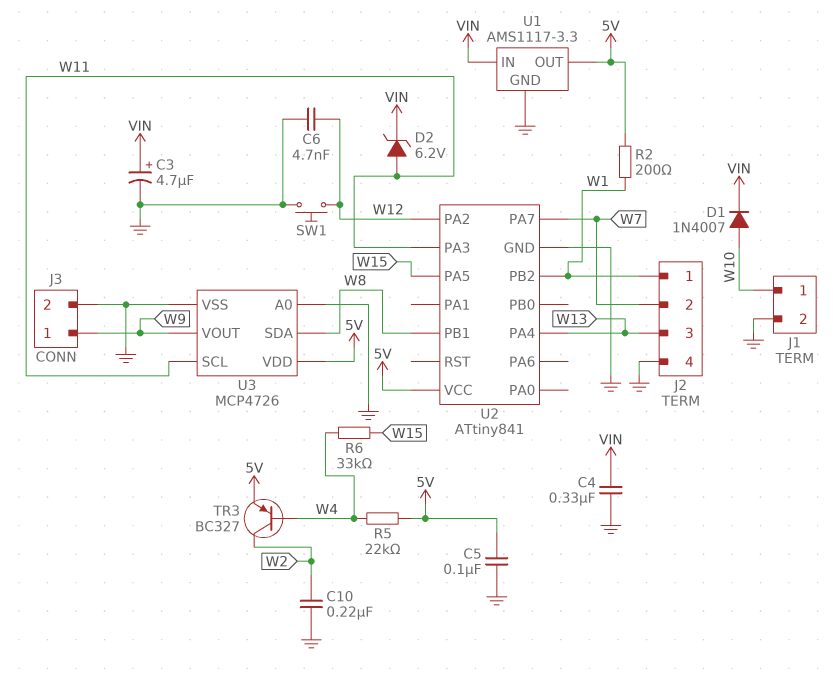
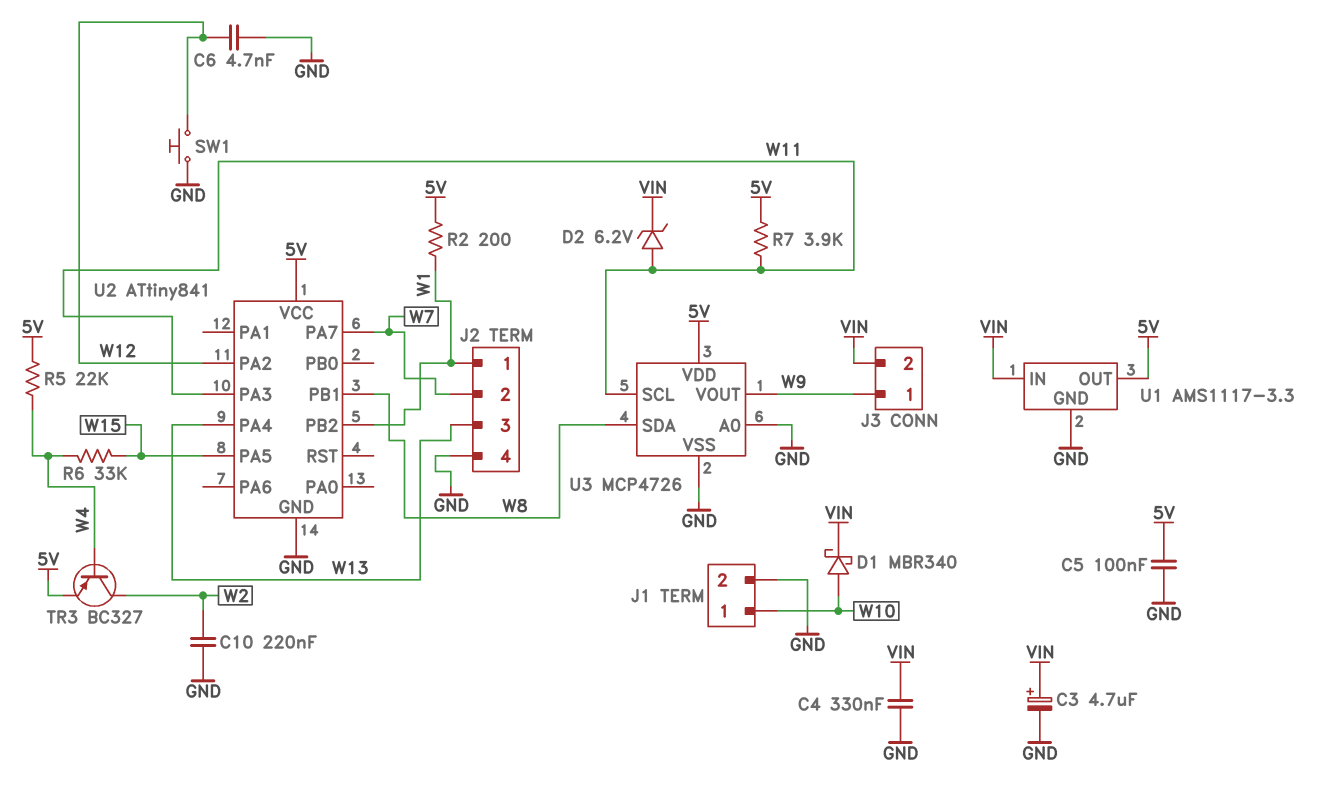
D1: diode 1N4007 (A W10, K VIN) -> schottky MBR340 (A W10, K VIN)
J3 pin 2: GND -> VIN
R7: none -> 3.9k (5V, W11)

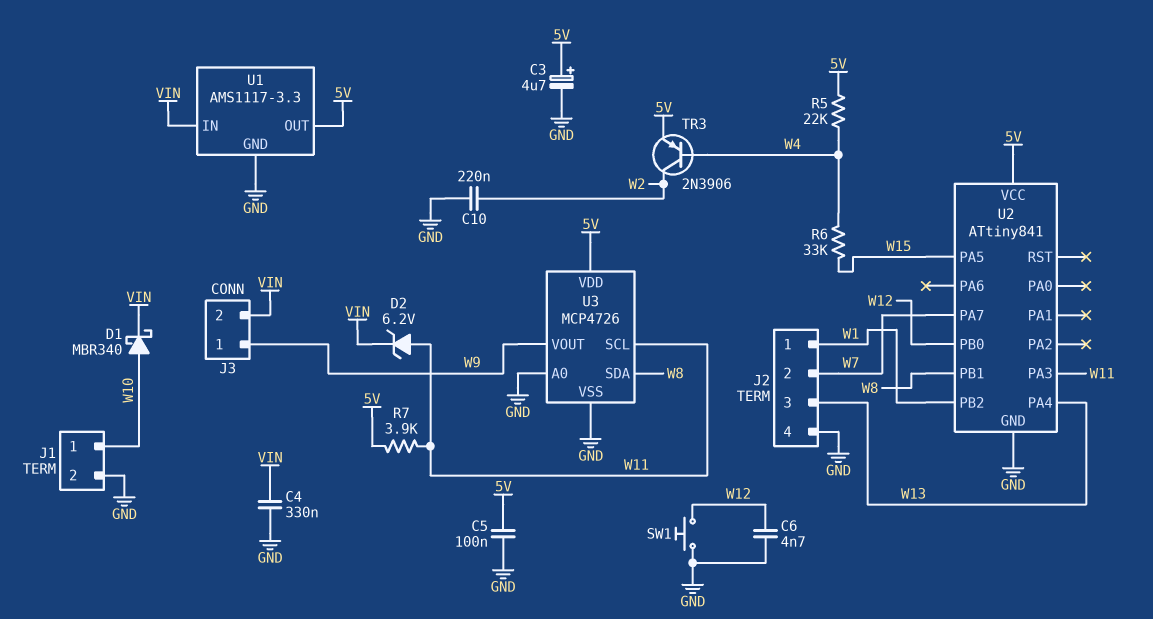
C3: 4.7uF (plus VIN, minus GND) -> 4.7uF (plus 5V, minus GND)
R2: 200 (5V, W1) -> none
TR3: PNP BC327 (B W4, C W2, E 5V) -> PNP 2N3906 (B W4, C W2, E 5V)
U2 pin PA2: W12 -> none
U2 pin PB0: none -> W12

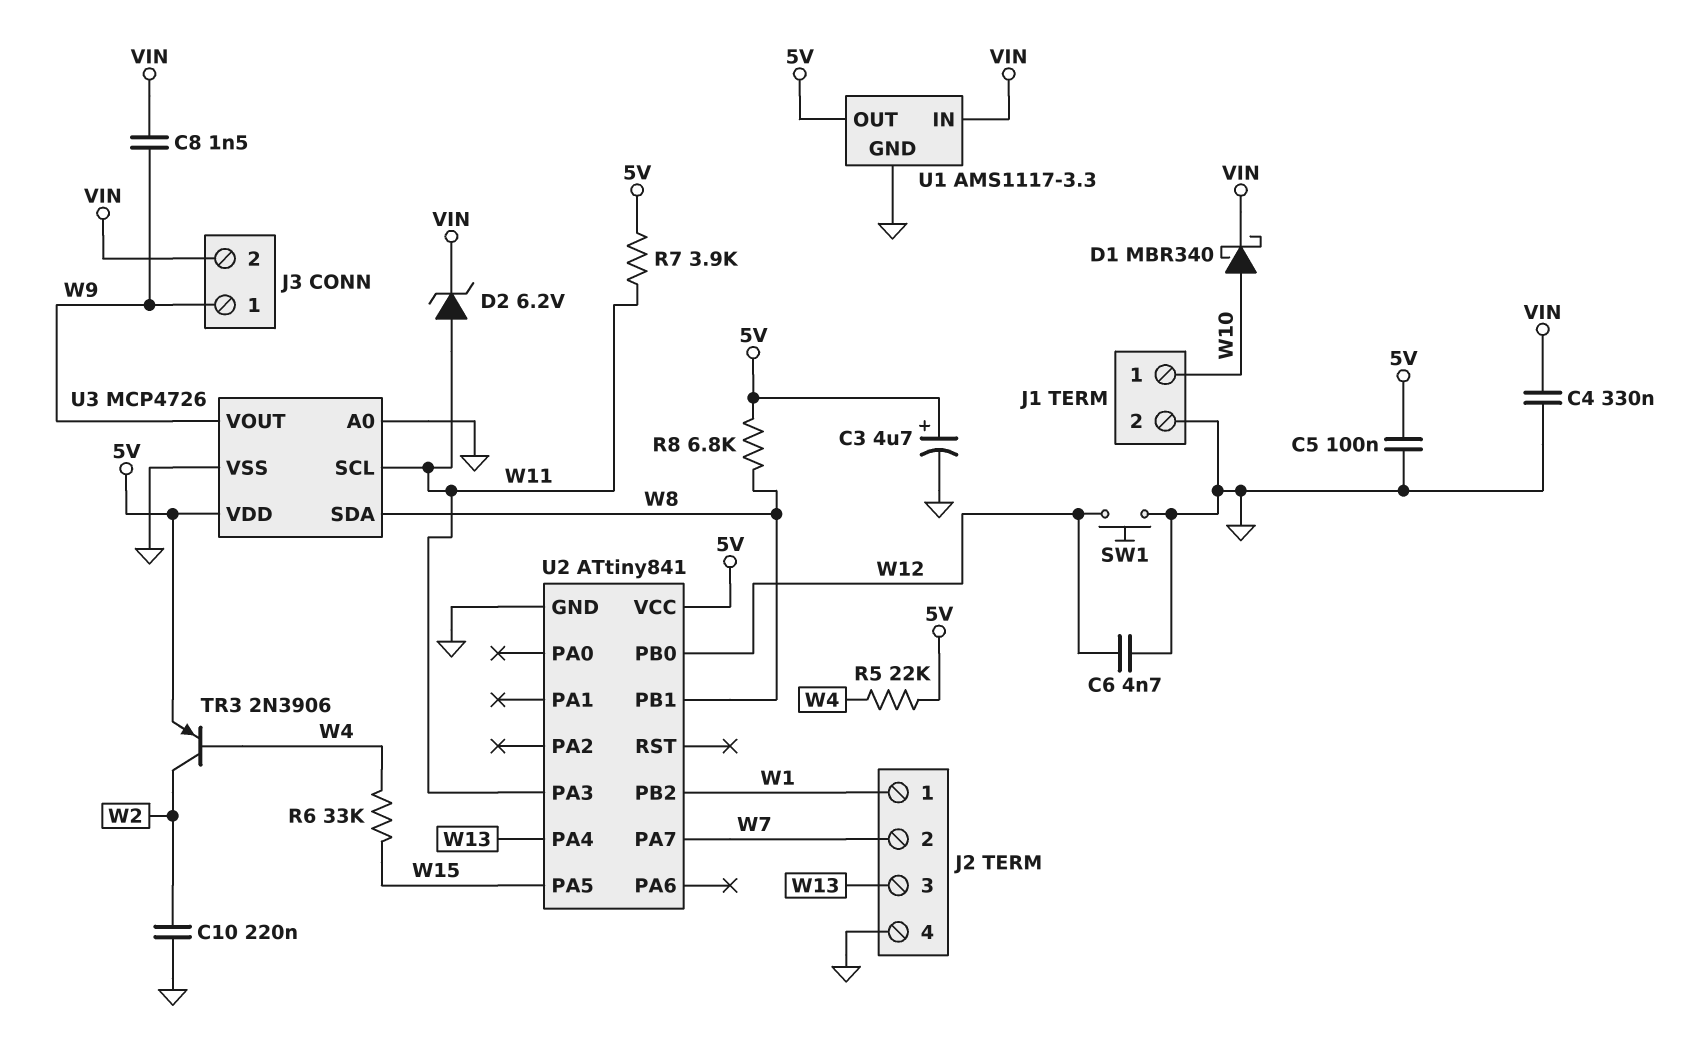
C8: none -> 1.5nF (VIN, W9)
R8: none -> 6.8k (5V, W8)

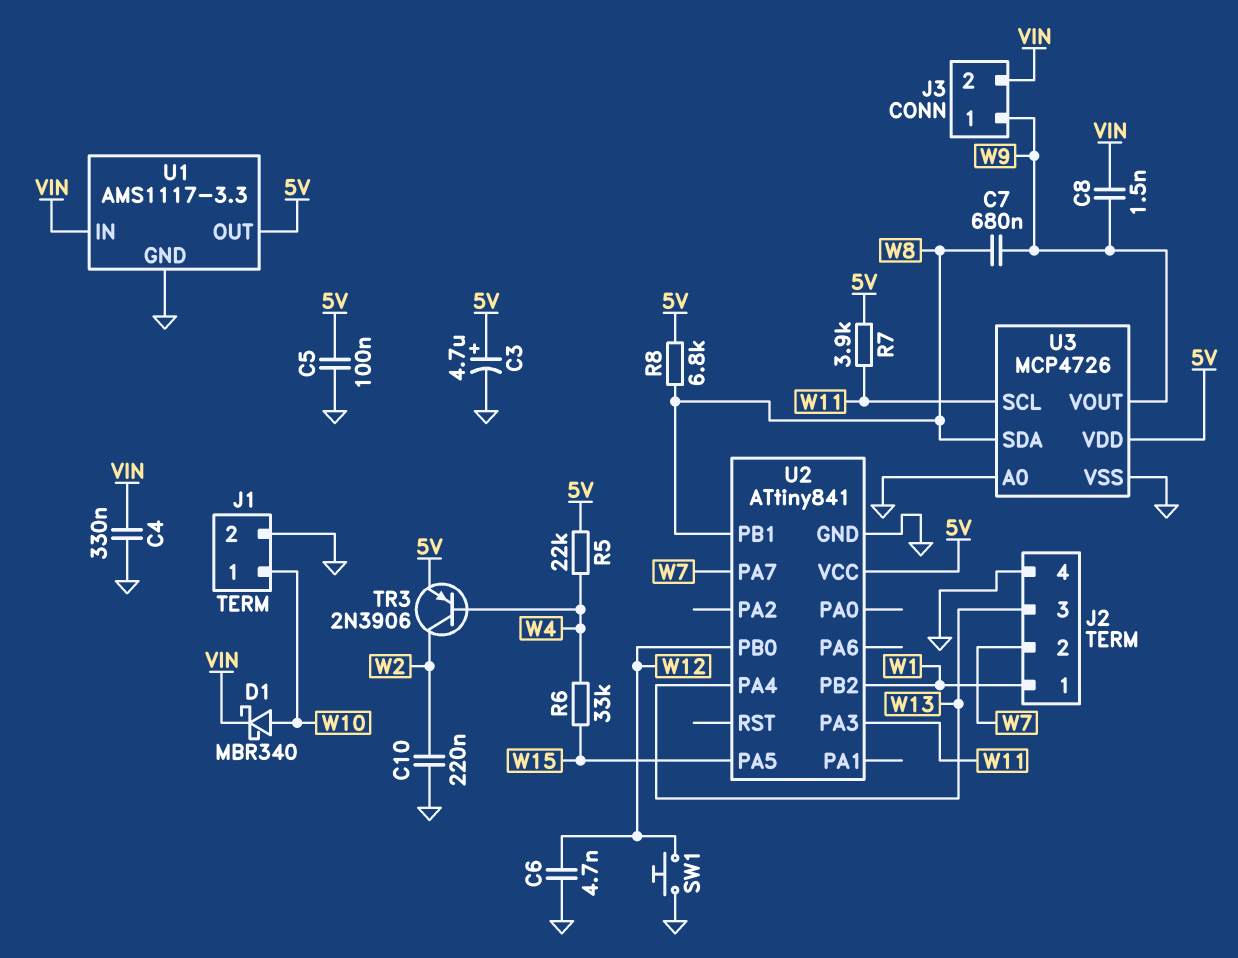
C7: none -> 680nF (W8, W9)
D2: zener 6.2V (A W11, K VIN) -> none

